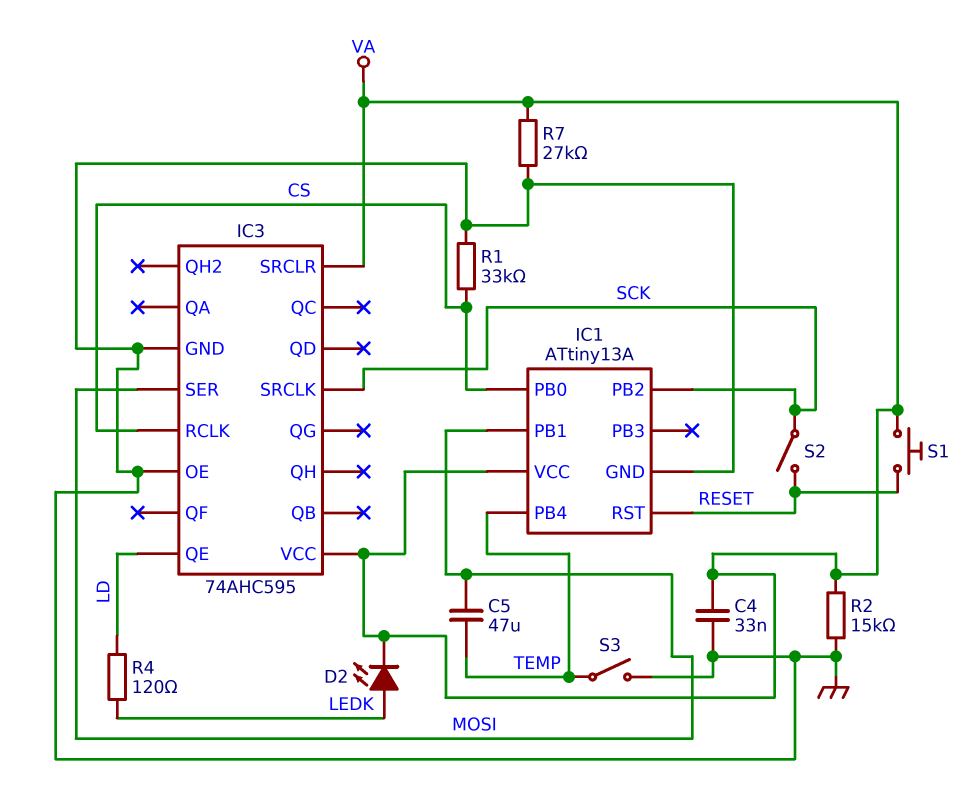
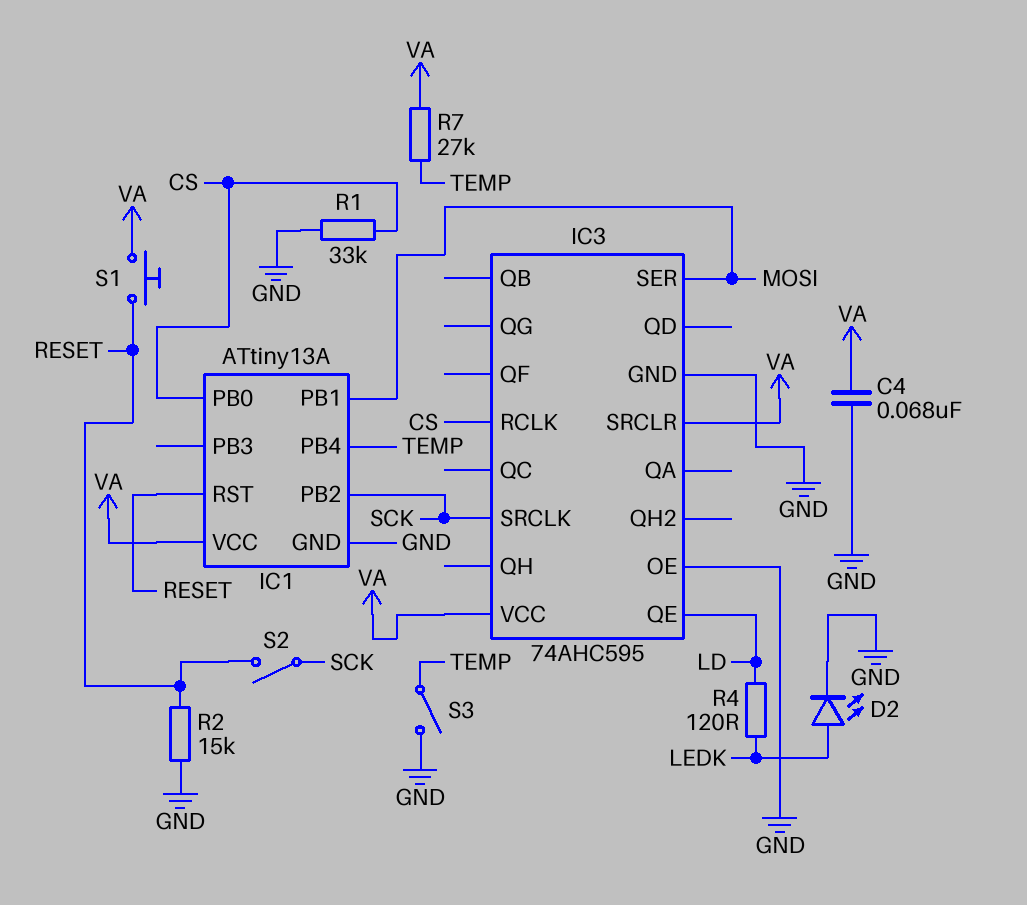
C4: 33nF (GND, VA) -> 68nF (GND, VA)
C5: 47uF (MOSI, TEMP) -> none
D2: LED (A LEDK, K VA) -> LED (A LEDK, K GND)
R2: 15k (GND, VA) -> 15k (GND, RESET)
R7: 27k (GND, VA) -> 27k (TEMP, VA)

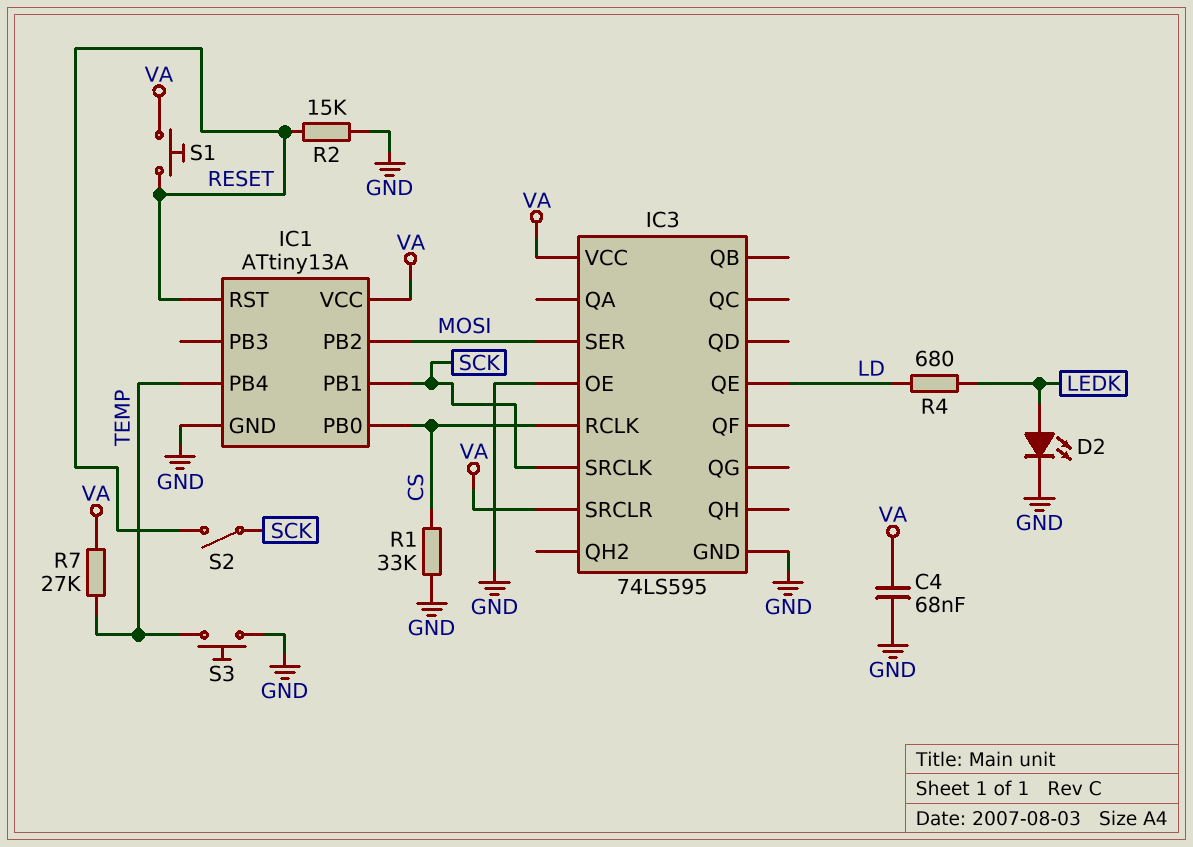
IC1 pin PB1: MOSI -> SCK
IC1 pin PB2: SCK -> MOSI
IC3: 74AHC595 -> 74LS595
R4: 120 (LD, LEDK) -> 680 (LD, LEDK)
S3: switch (GND, TEMP) -> button (GND, TEMP)

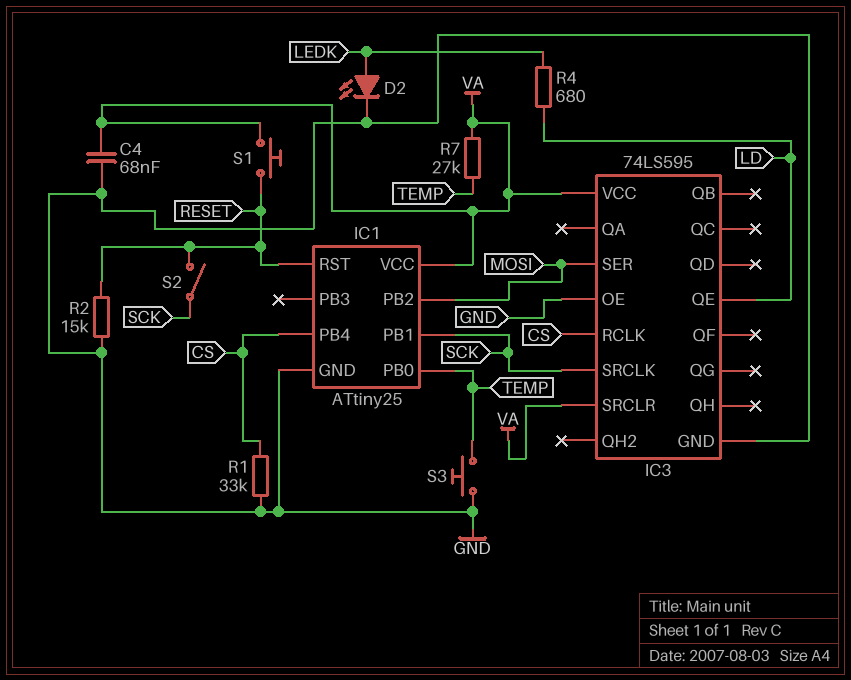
IC1: ATtiny13A -> ATtiny25
IC1 pin PB0: CS -> TEMP
IC1 pin PB4: TEMP -> CS

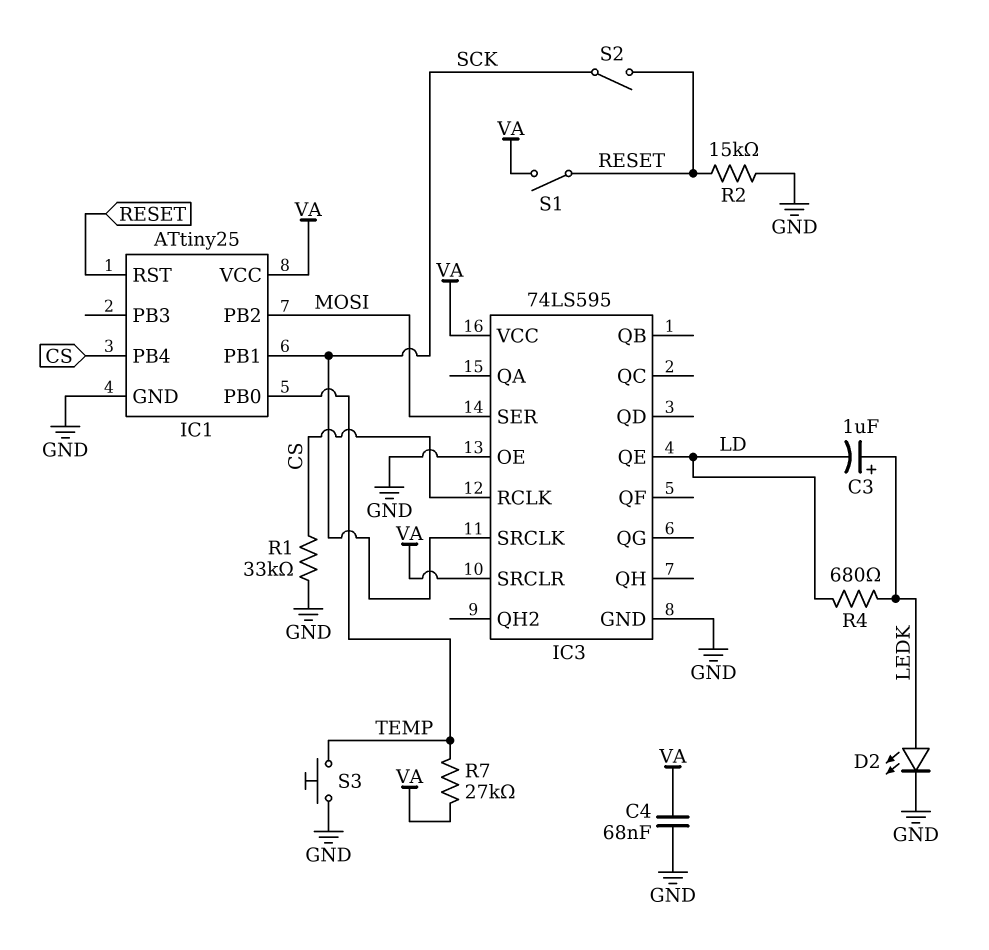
C3: none -> 1uF (plus LEDK, minus LD)
S1: button (RESET, VA) -> switch (RESET, VA)

